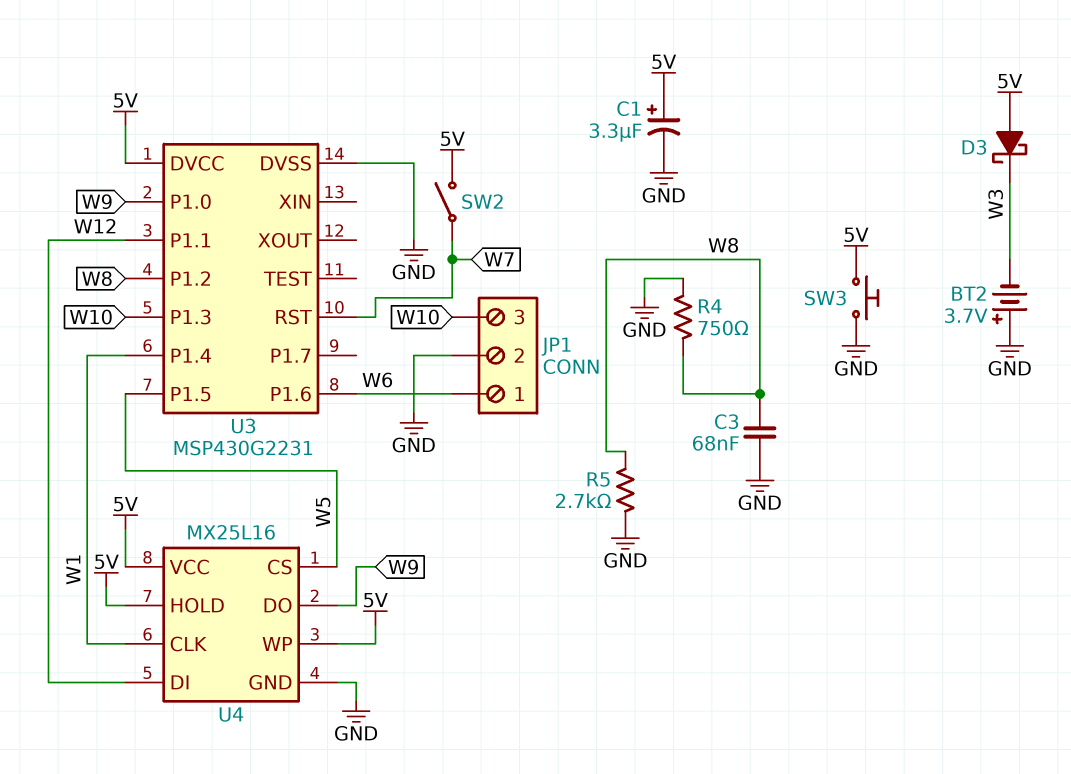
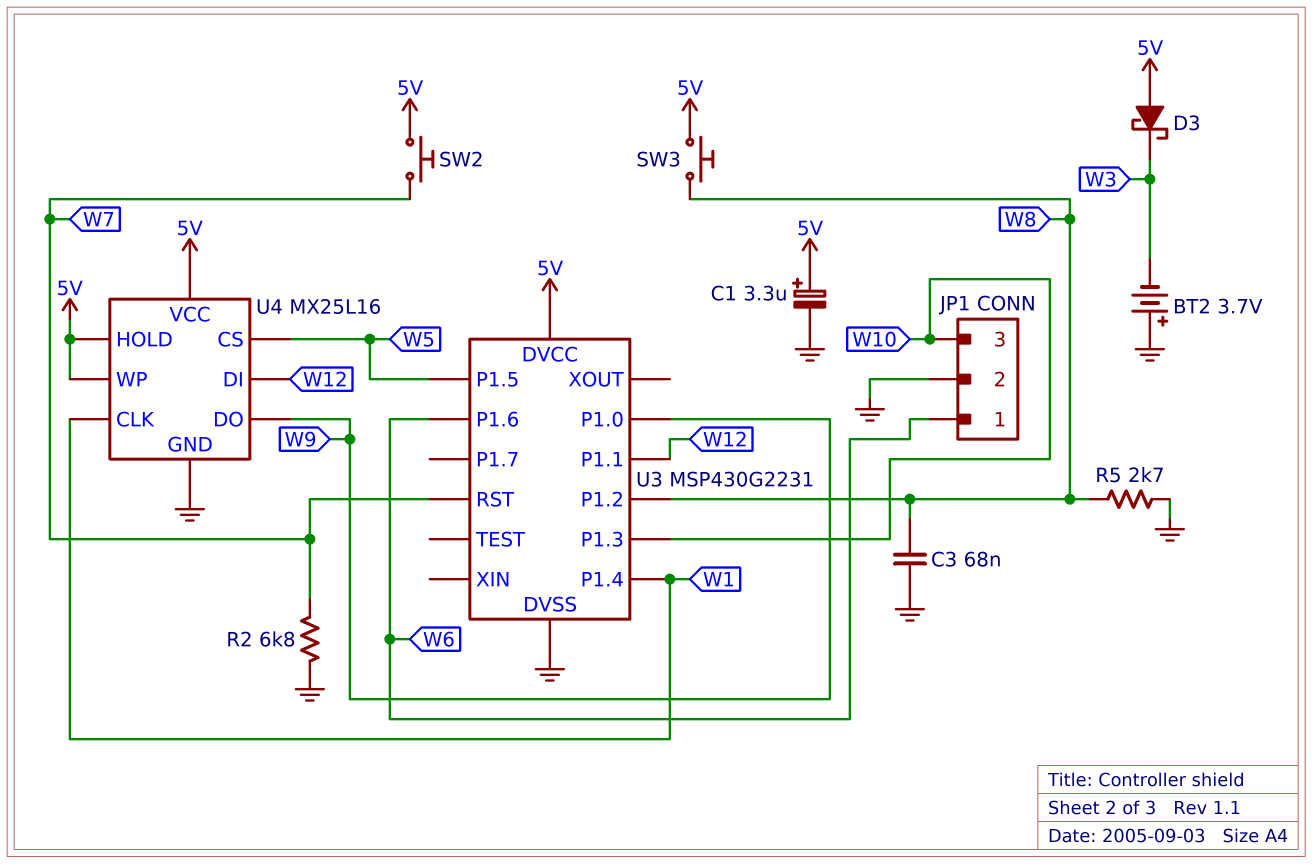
R2: none -> 6.8k (GND, W7)
R4: 750 (GND, W8) -> none
SW2: switch (5V, W7) -> button (5V, W7)
SW3: button (5V, GND) -> button (5V, W8)

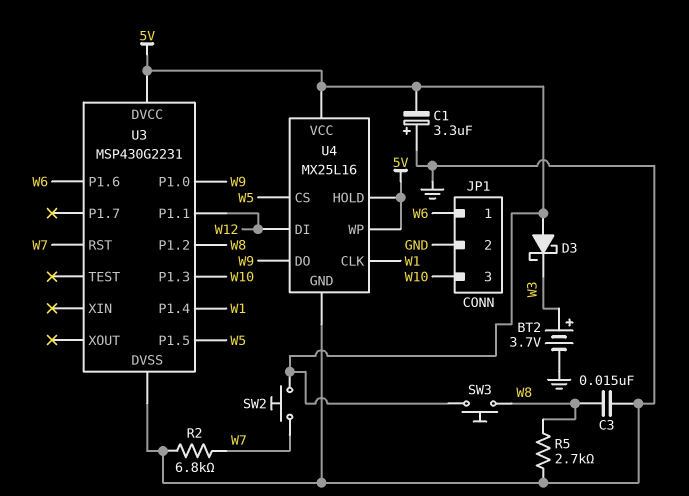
BT2: 3.7V (plus GND, minus W3) -> 3.7V (plus W3, minus GND)
C1: 3.3uF (plus 5V, minus GND) -> 3.3uF (plus GND, minus 5V)
C3: 68nF (GND, W8) -> 15nF (GND, W8)

